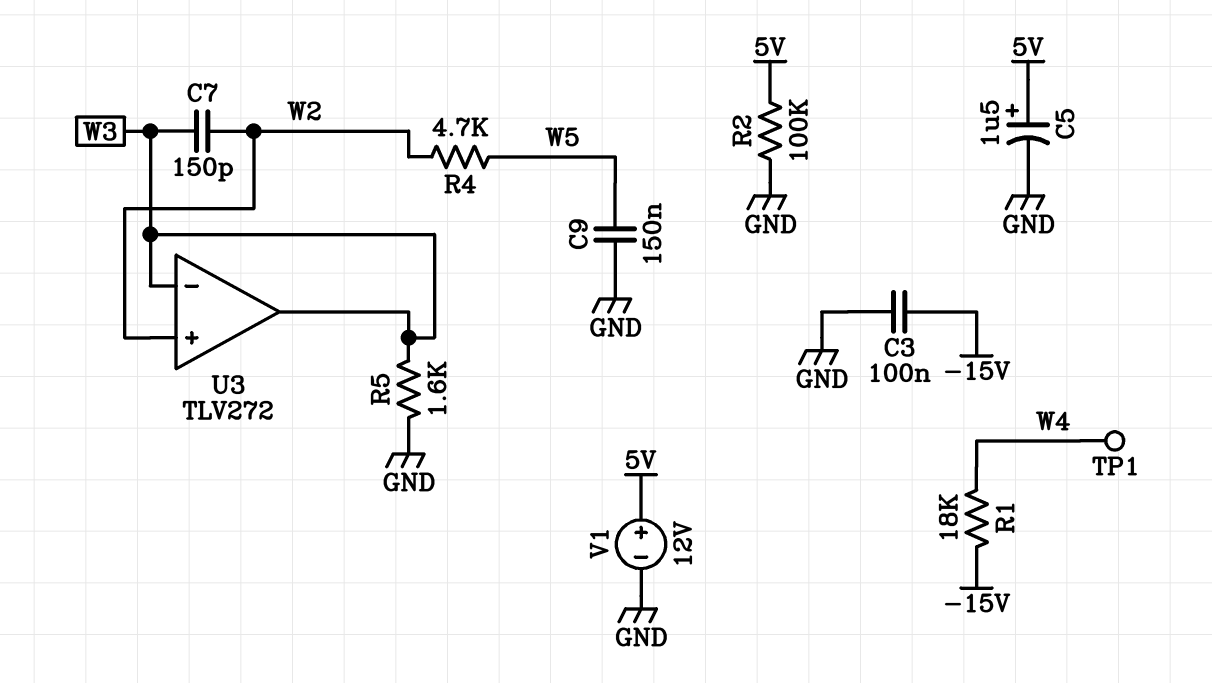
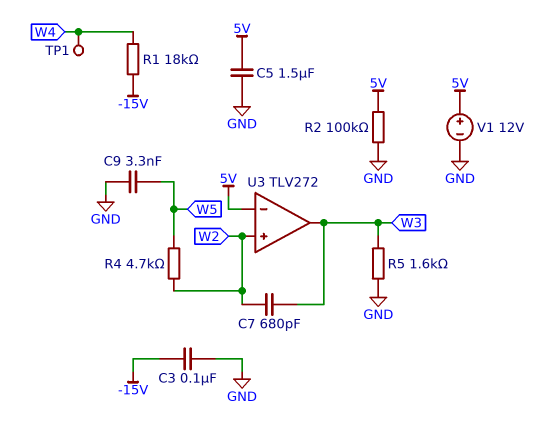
C5: 1.5uF (plus 5V, minus GND) -> 1.5uF (5V, GND)
C7: 150pF (W2, W3) -> 680pF (W2, W3)
C9: 150nF (GND, W5) -> 3.3nF (GND, W5)
U3 pin in-: W3 -> 5V

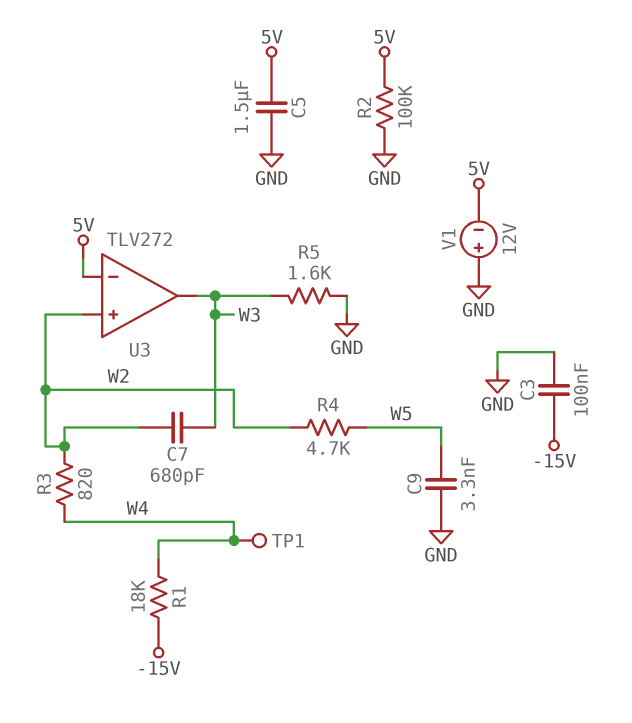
R3: none -> 820 (W2, W4)
V1: 12V (plus 5V, minus GND) -> 12V (plus GND, minus 5V)

